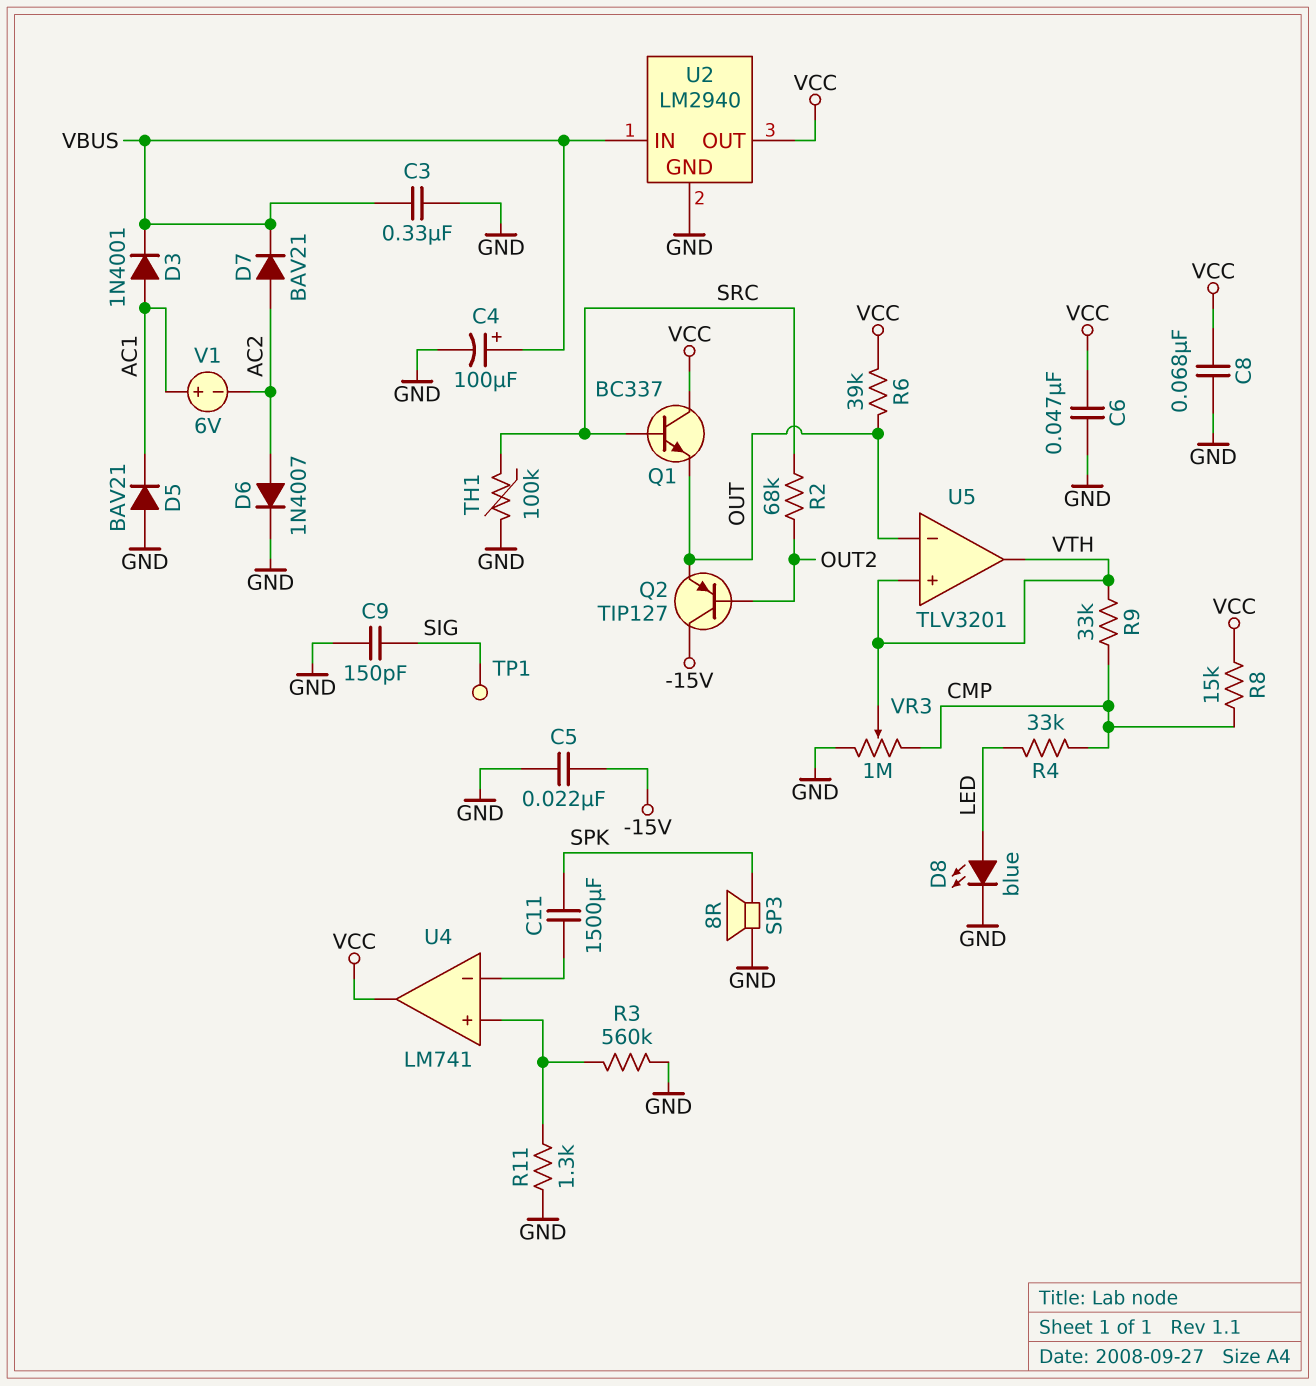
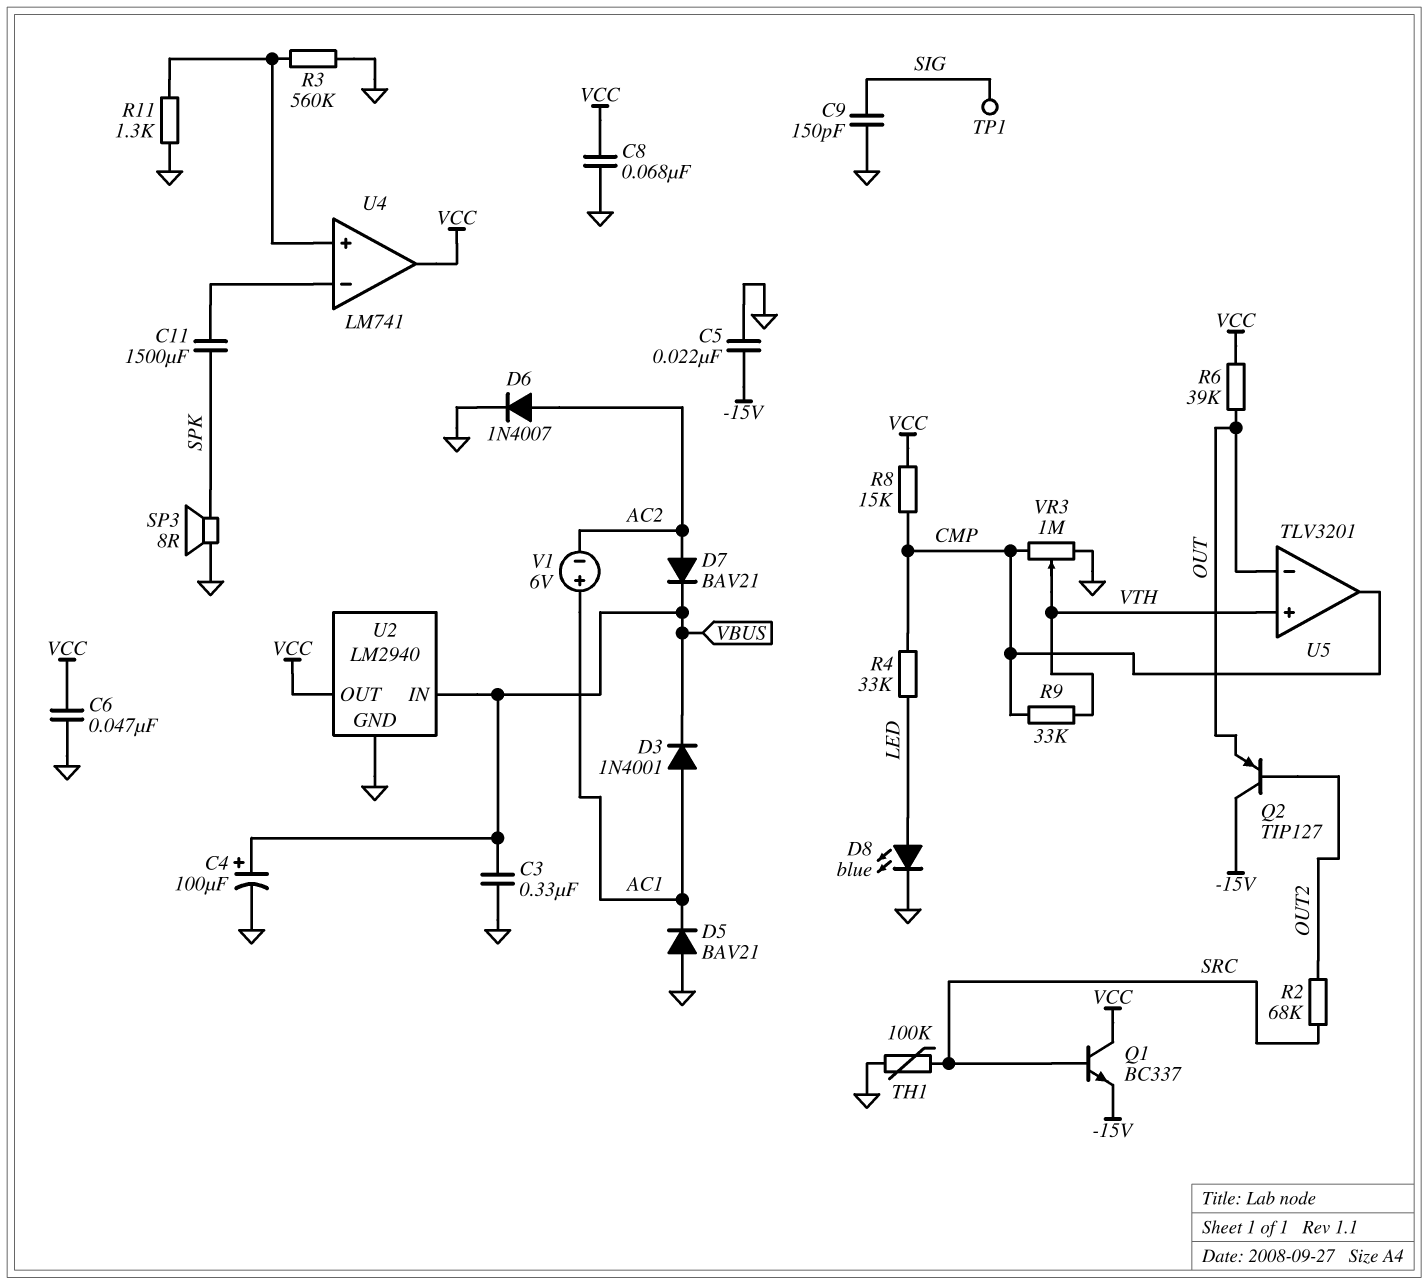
Q1: NPN BC337 (B SRC, C VCC, E OUT) -> NPN BC337 (B SRC, C VCC, E -15V)
U5 pin out: VTH -> CMP

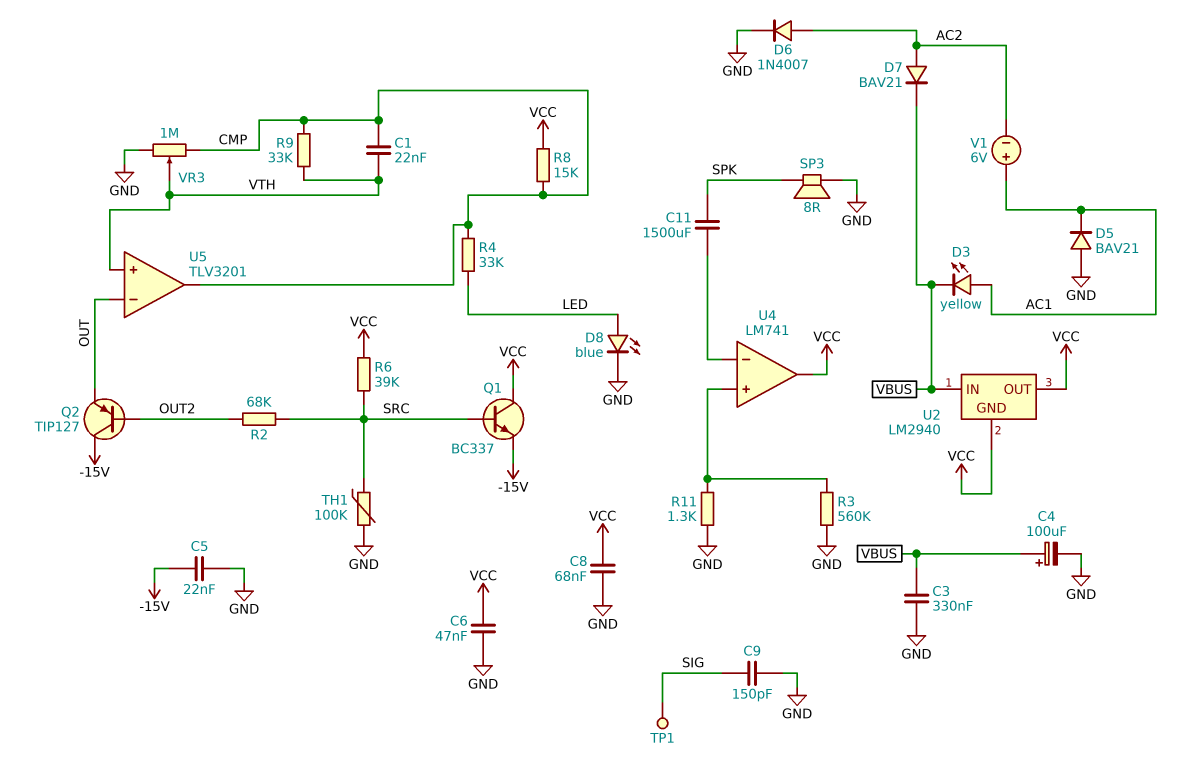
C1: none -> 22nF (CMP, VTH)
D3: diode 1N4001 (A AC1, K VBUS) -> LED yellow (A AC1, K VBUS)
R6: 39k (OUT, VCC) -> 39k (SRC, VCC)
U2 pin GND: GND -> VCC

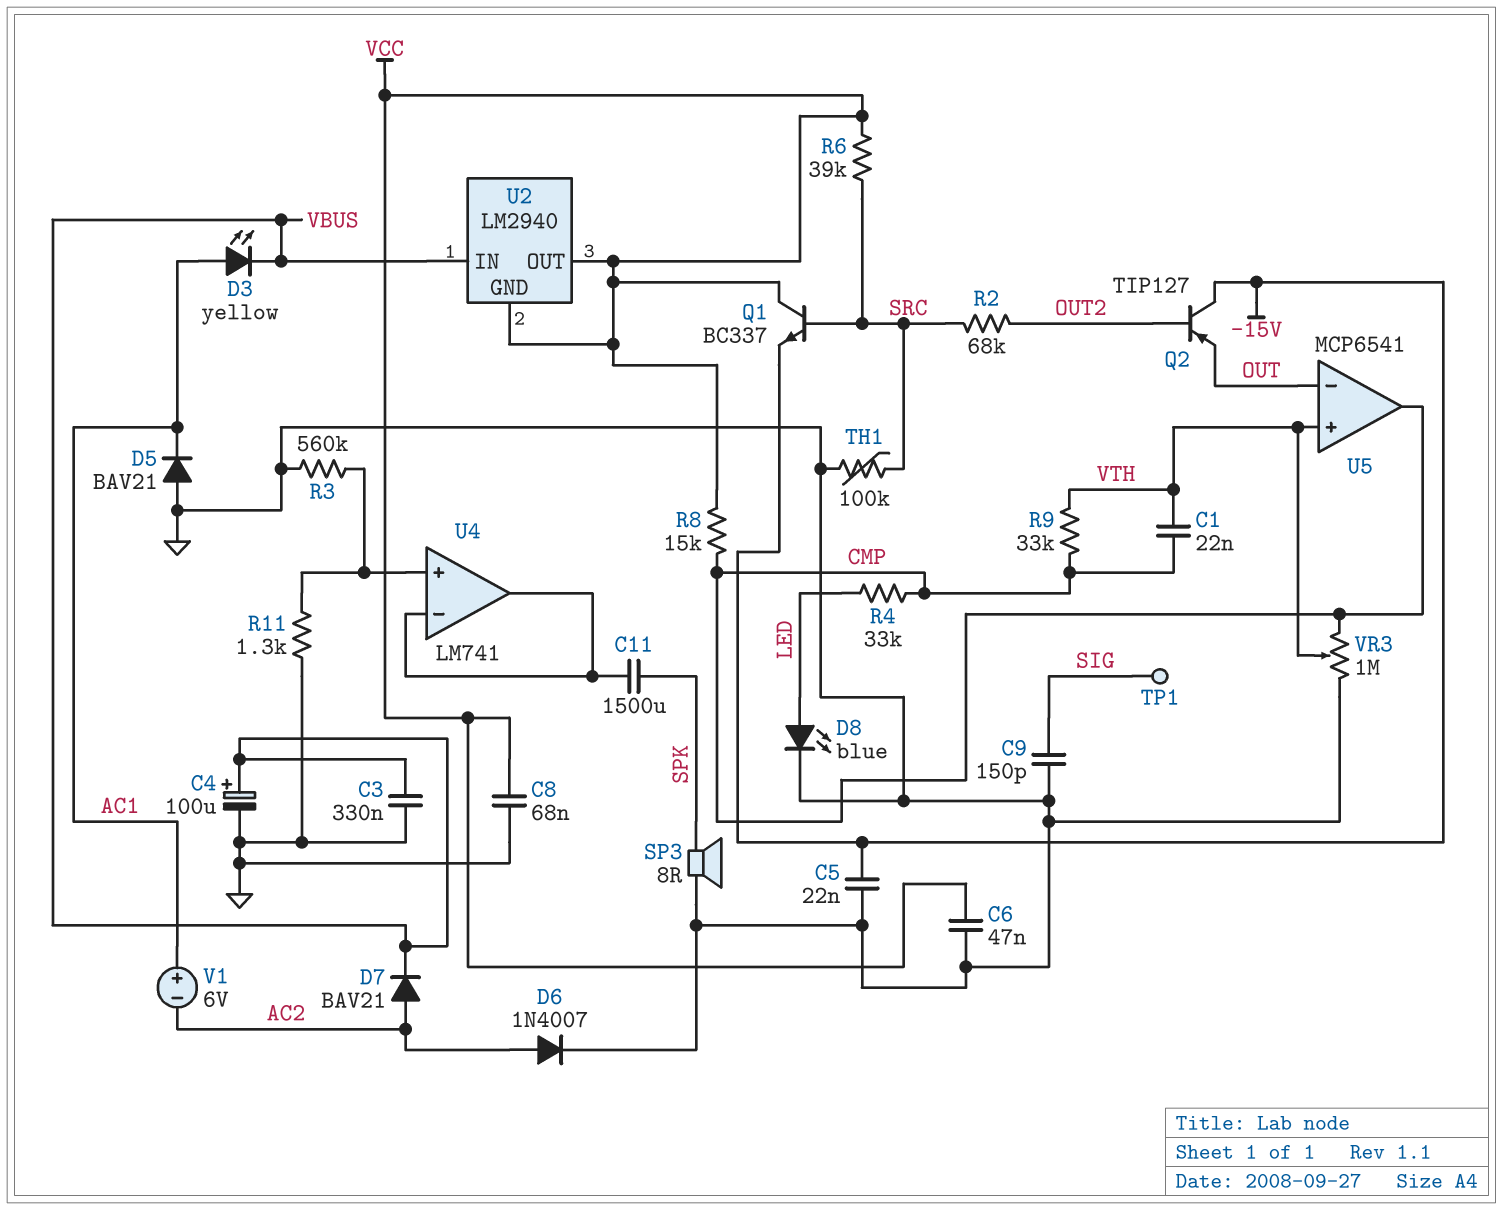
U4 pin out: VCC -> U4/in-
U5: TLV3201 -> MCP6541

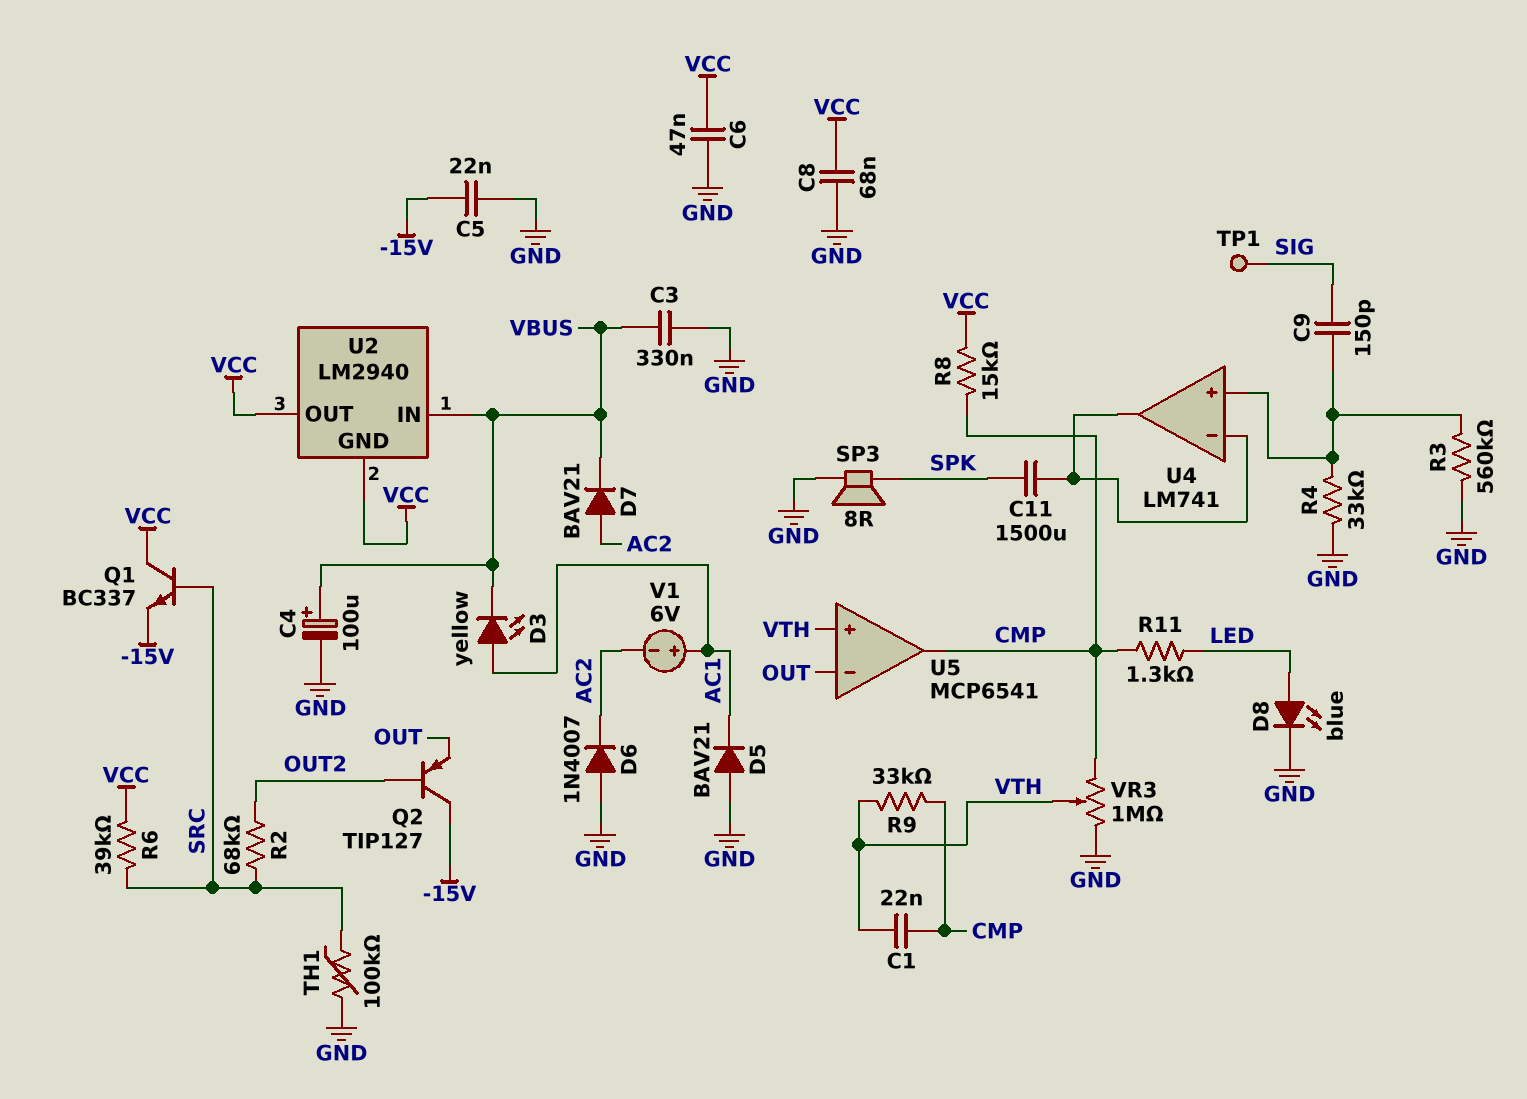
C9: 150pF (GND, SIG) -> 150pF (SIG, U4/in+)
D6: diode 1N4007 (A AC2, K GND) -> diode 1N4007 (A GND, K AC2)
R4: 33k (CMP, LED) -> 33k (GND, U4/in+)
R11: 1.3k (GND, U4/in+) -> 1.3k (CMP, LED)

